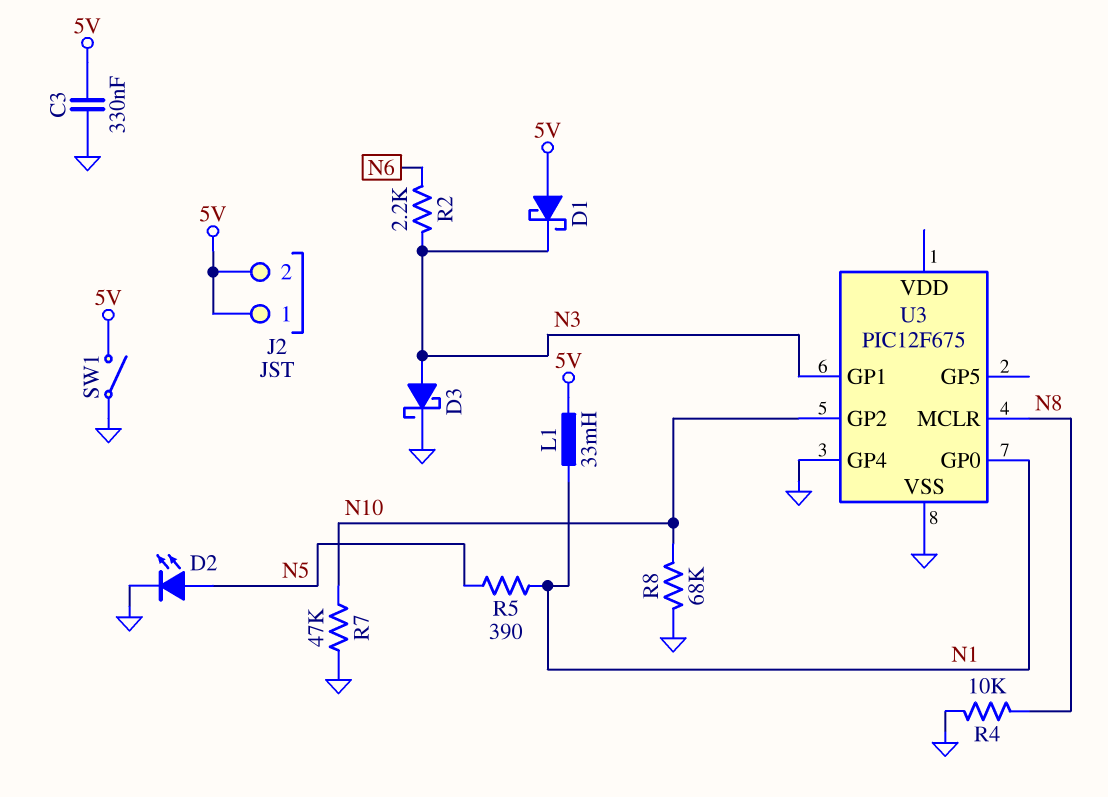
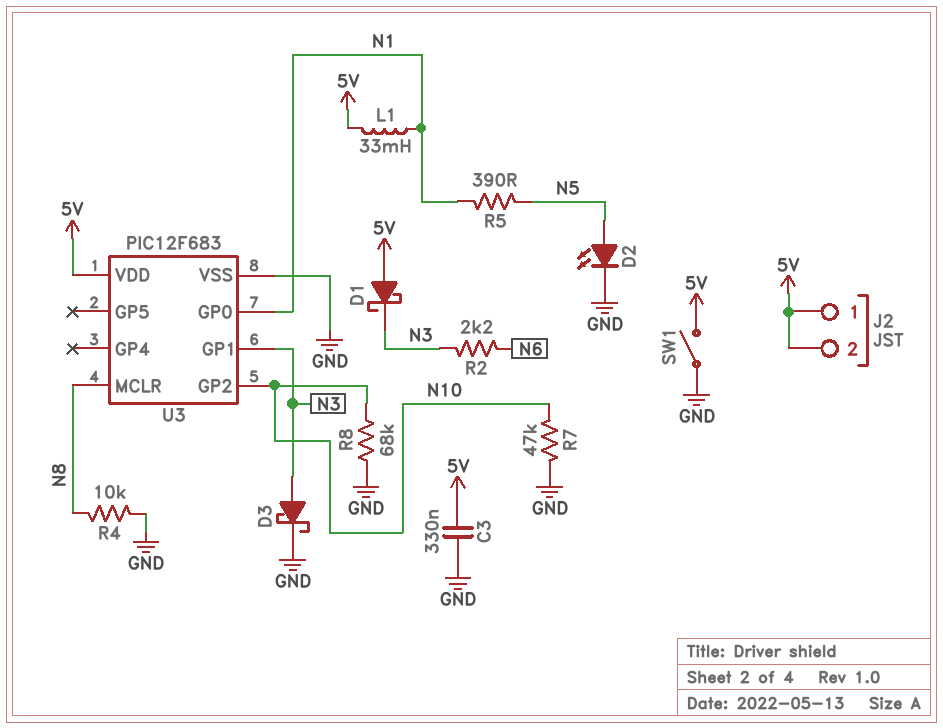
U3: PIC12F675 -> PIC12F683
U3 pin GP4: GND -> none
U3 pin VDD: none -> 5V

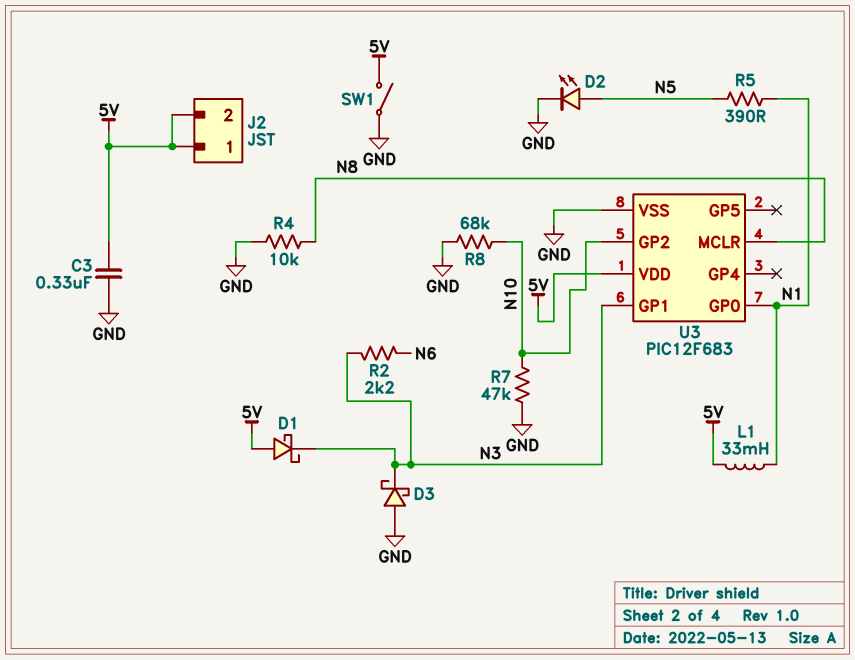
D3: schottky (A N3, K GND) -> schottky (A GND, K N3)

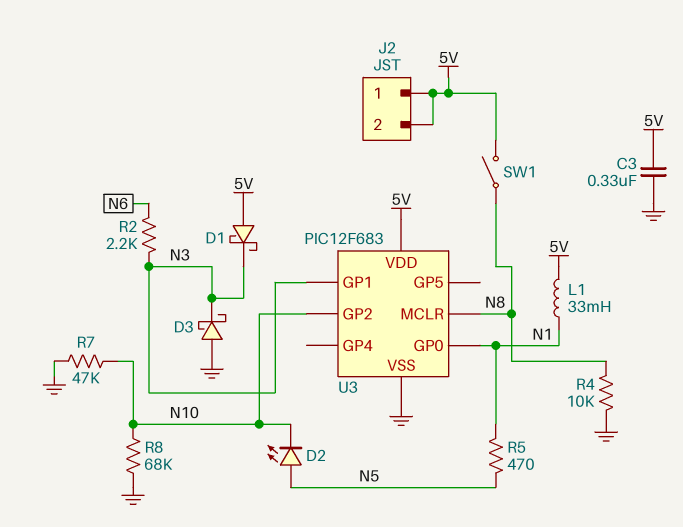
D2: LED (A N5, K GND) -> LED (A N5, K N10)
R5: 390 (N1, N5) -> 470 (N1, N5)
SW1: switch (5V, GND) -> switch (5V, N8)

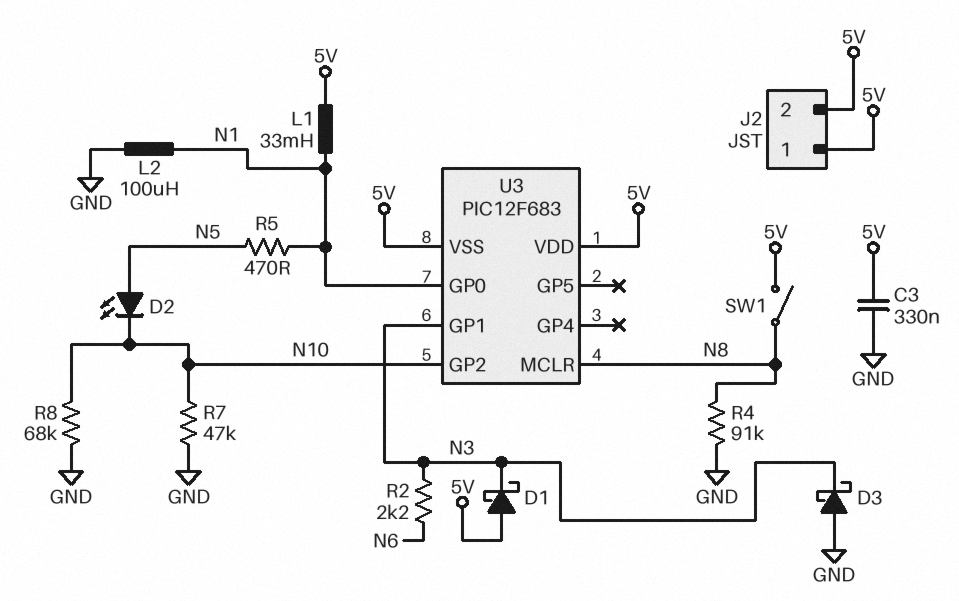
L2: none -> 100uH (GND, N1)
R4: 10k (GND, N8) -> 91k (GND, N8)
U3 pin VSS: GND -> 5V

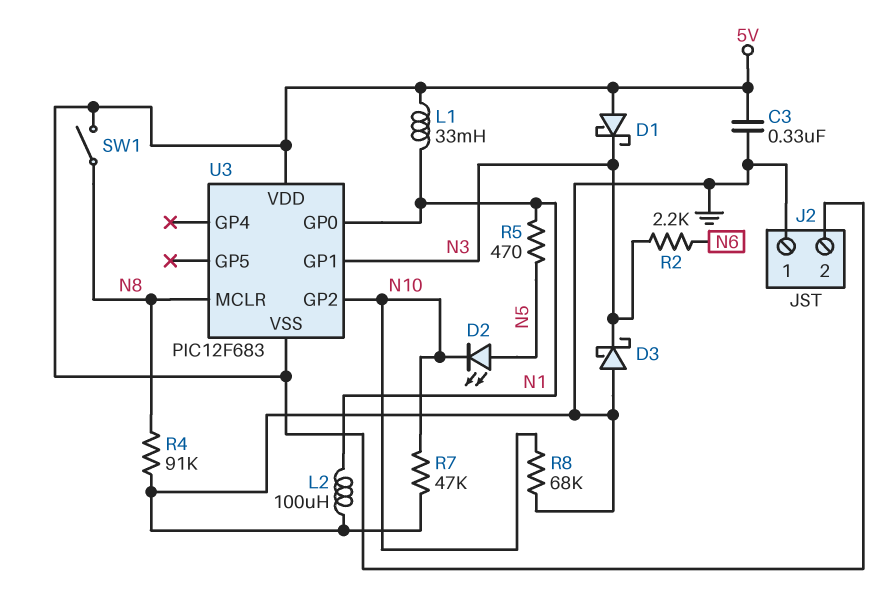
J2 pin 1: 5V -> GND

